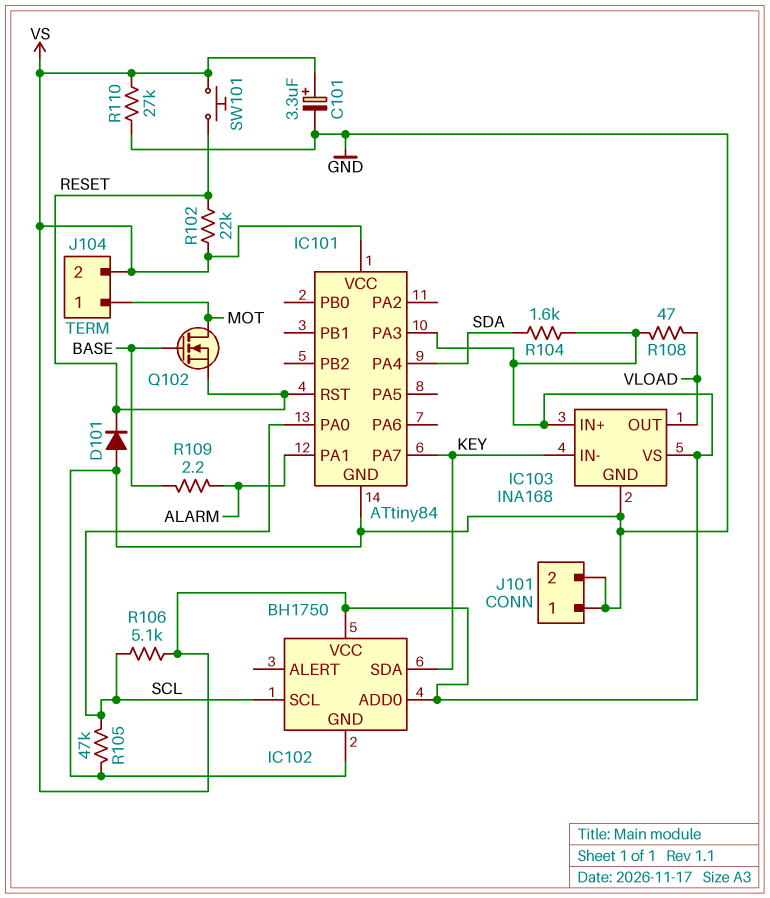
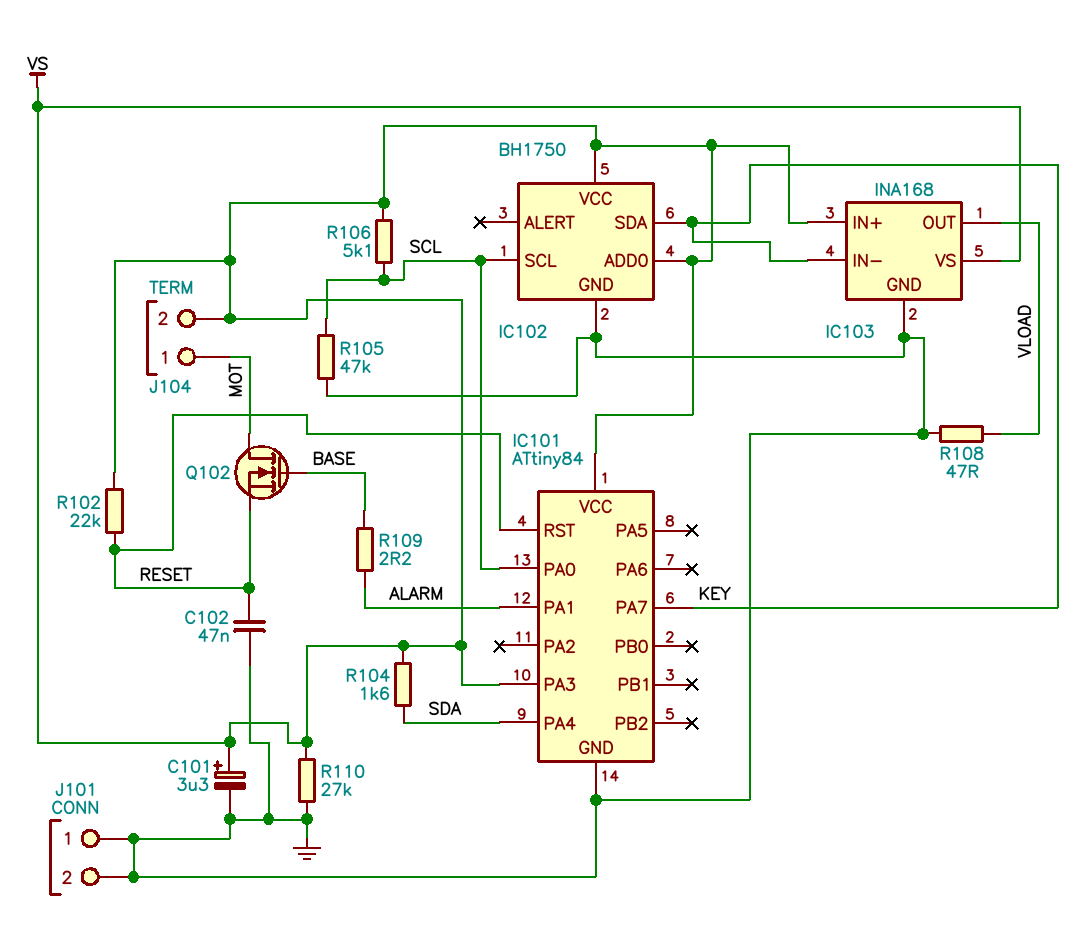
C102: none -> 47nF (GND, RESET)
D101: diode (A GND, K RESET) -> none
R108: 47 (VLOAD, VS) -> 47 (GND, VLOAD)
SW101: button (RESET, VS) -> none

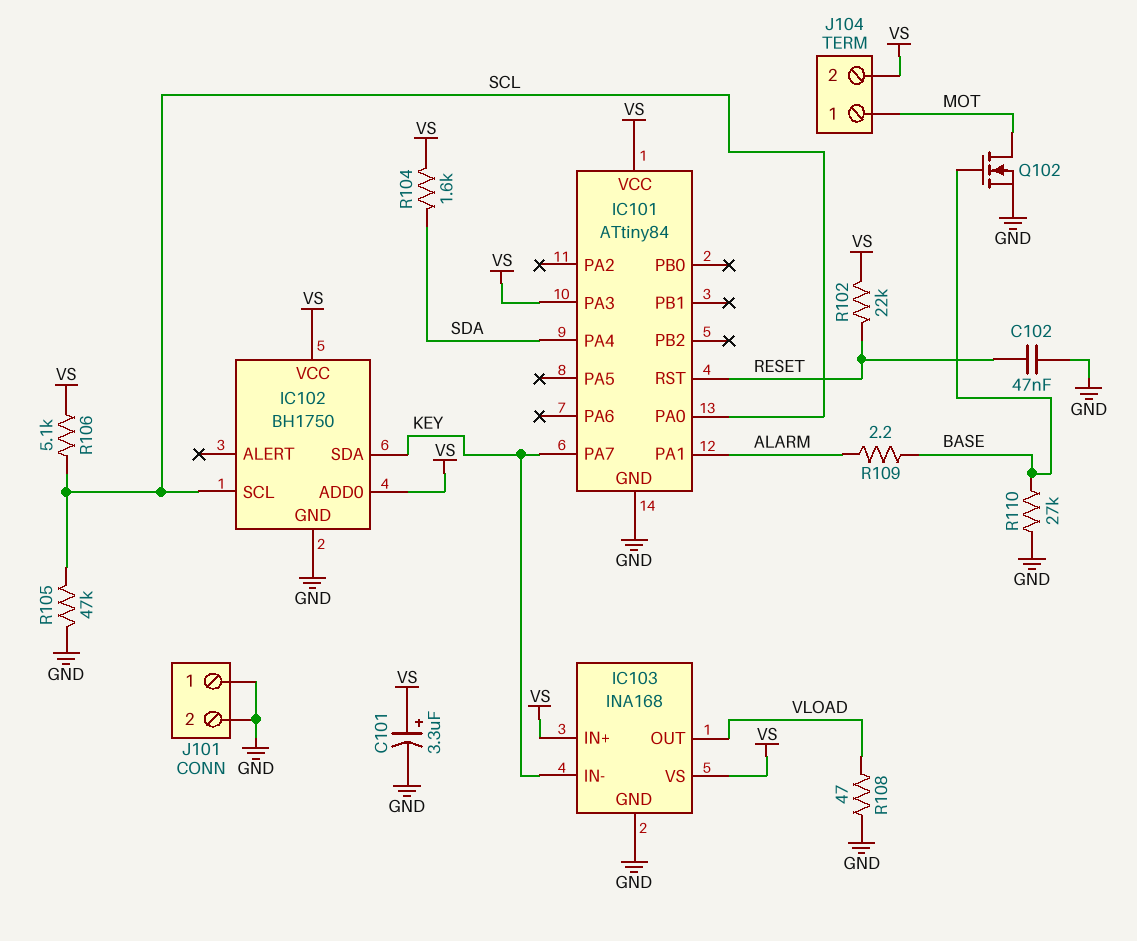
Q102: NMOS (G BASE, D MOT, S RESET) -> NMOS (G BASE, D MOT, S GND)
R110: 27k (GND, VS) -> 27k (BASE, GND)

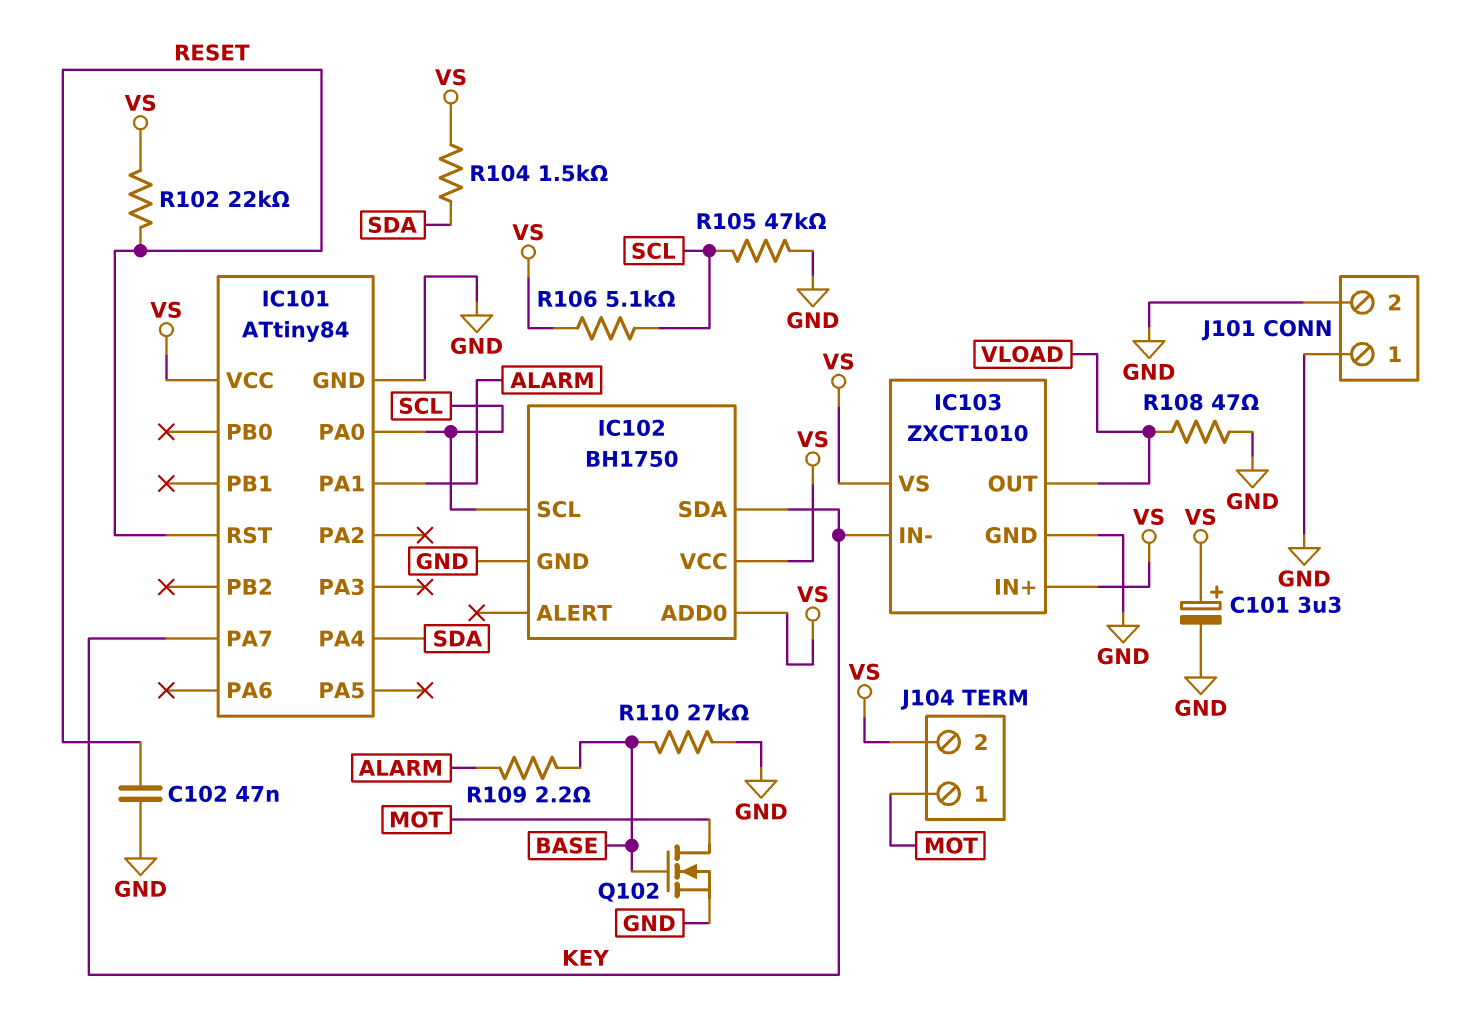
IC101 pin PA3: VS -> none
IC103: INA168 -> ZXCT1010
R104: 1.6k (SDA, VS) -> 1.5k (SDA, VS)

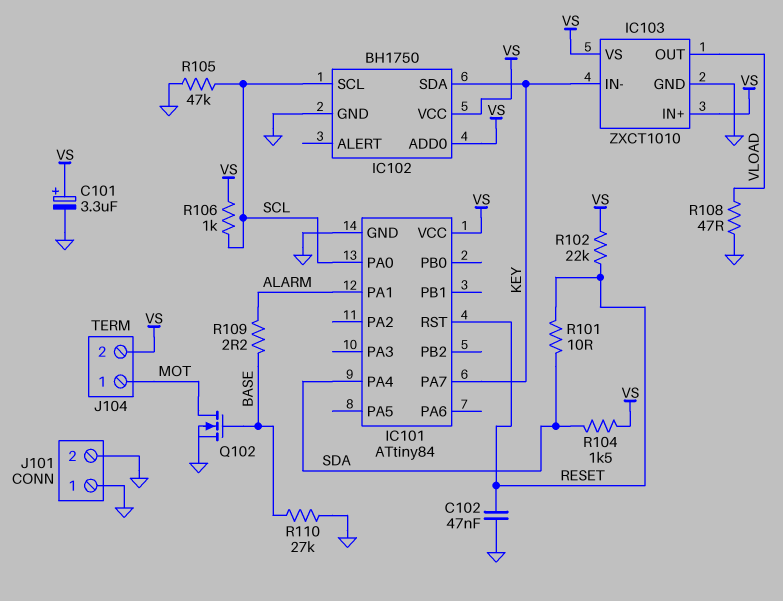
R101: none -> 10 (RESET, SDA)
R106: 5.1k (SCL, VS) -> 1k (SCL, VS)

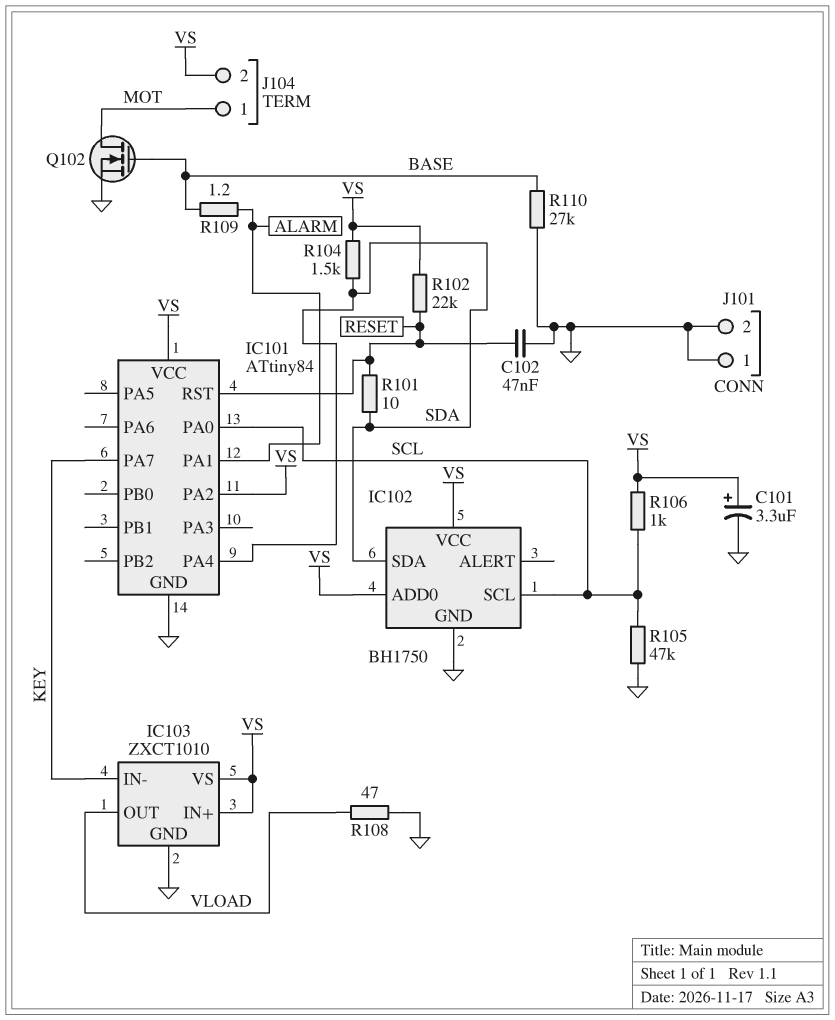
IC101 pin PA2: none -> VS
IC102 pin SDA: KEY -> SDA
R109: 2.2 (ALARM, BASE) -> 1.2 (ALARM, BASE)

